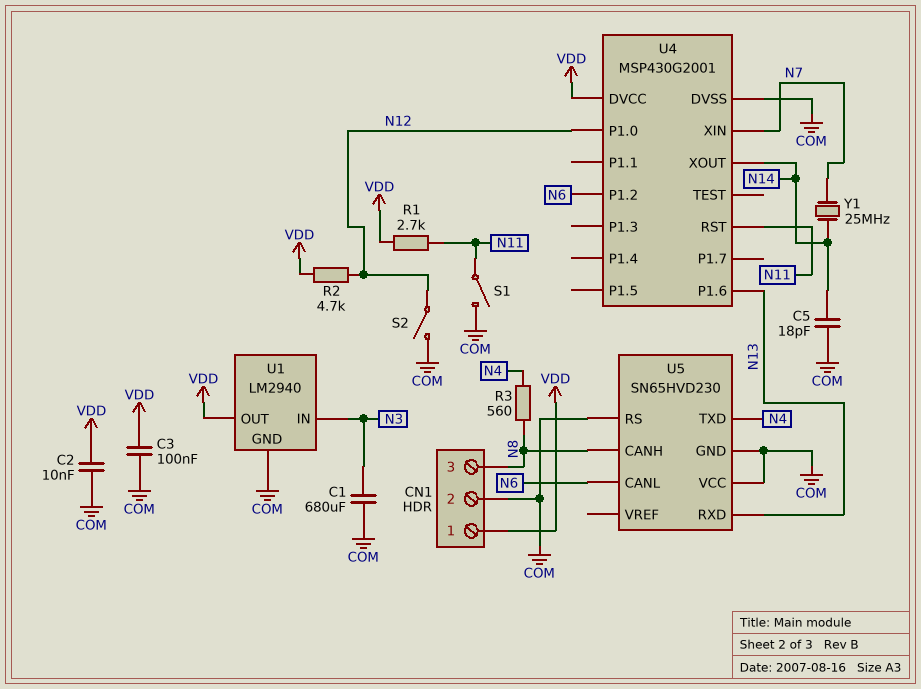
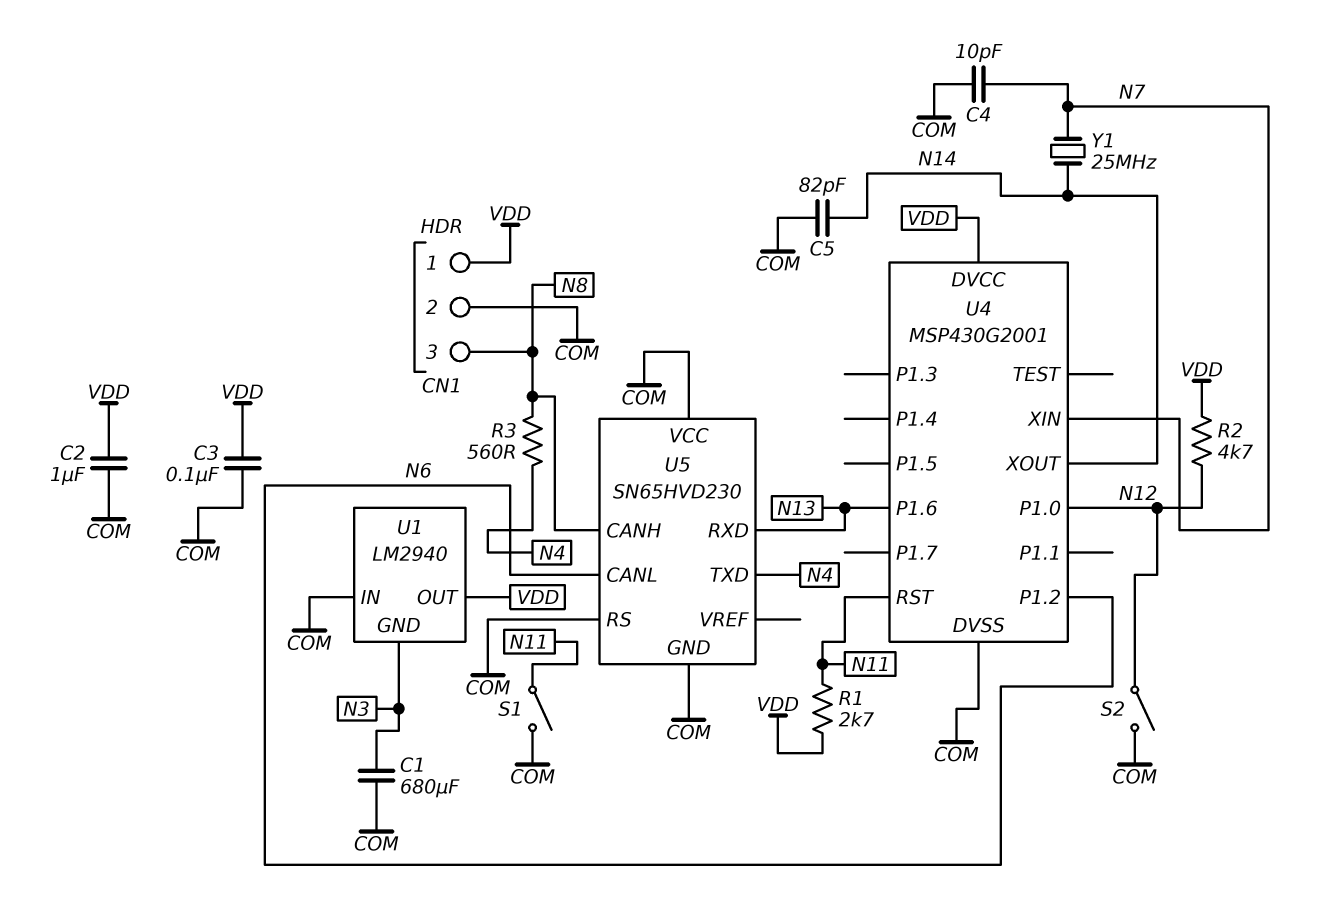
C2: 10nF (COM, VDD) -> 1uF (COM, VDD)
C4: none -> 10pF (COM, N7)
C5: 18pF (COM, N14) -> 82pF (COM, N14)
U1 pin GND: COM -> N3
U1 pin IN: N3 -> COM

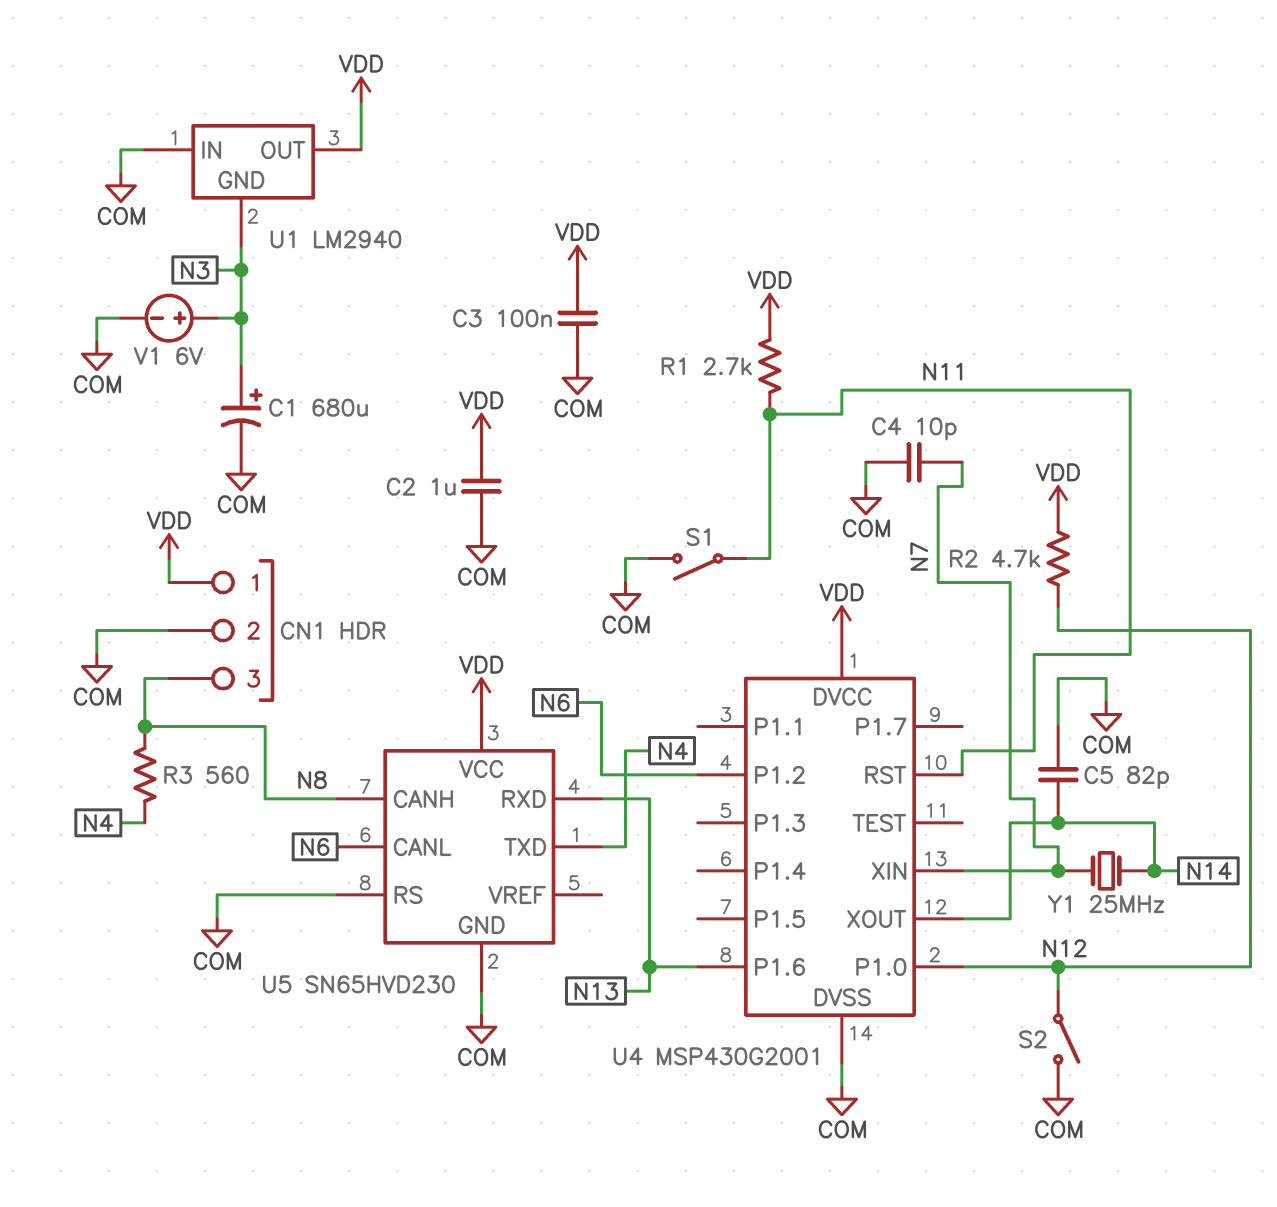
C1: 680uF (COM, N3) -> 680uF (plus N3, minus COM)
U5 pin VCC: COM -> VDD
V1: none -> 6V (plus N3, minus COM)

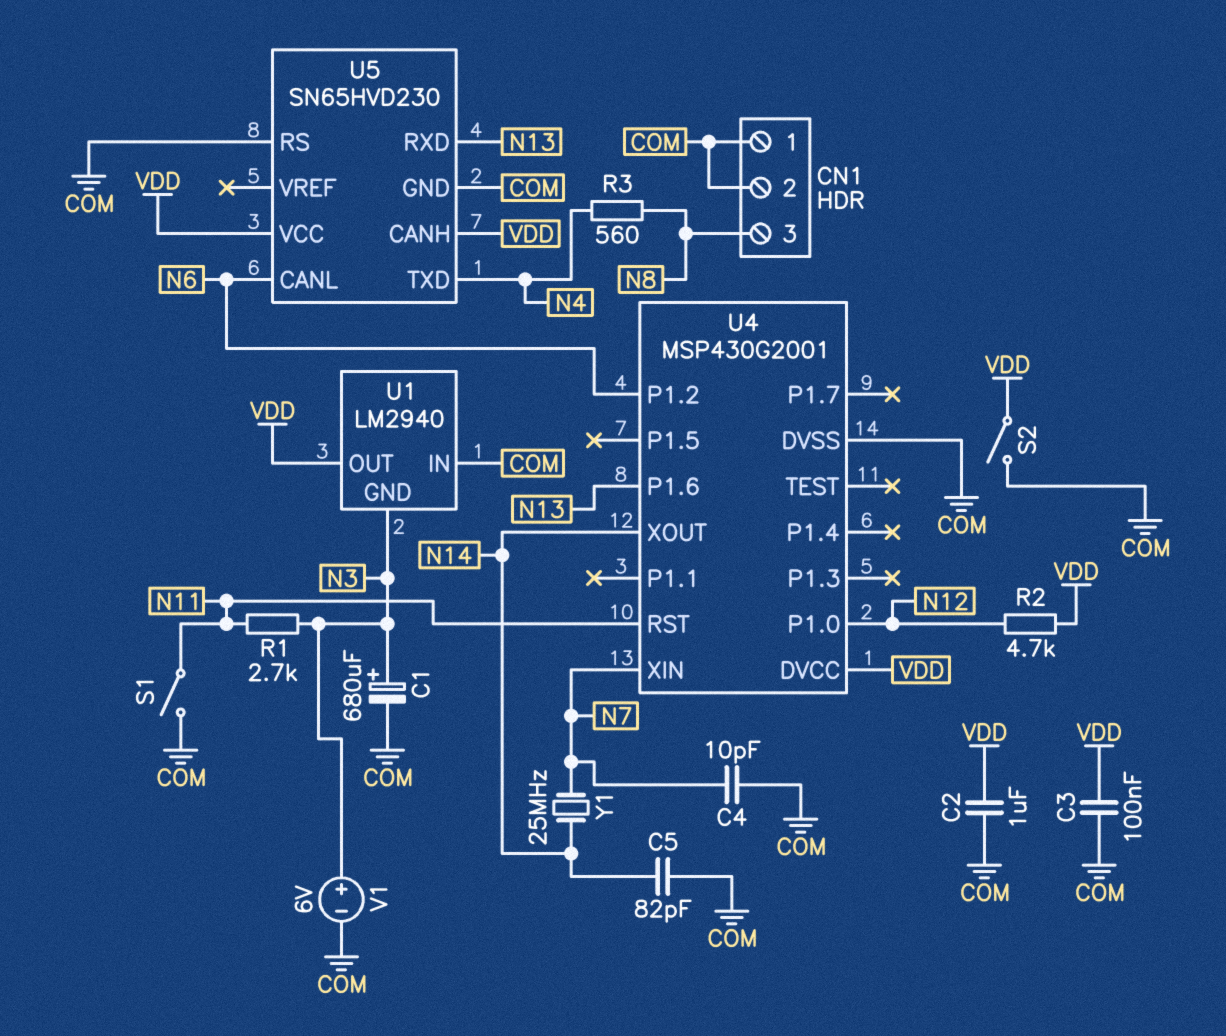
CN1 pin 1: VDD -> COM
R1: 2.7k (N11, VDD) -> 2.7k (N3, N11)
S2: switch (COM, N12) -> switch (COM, VDD)
U5 pin CANH: N8 -> VDD

